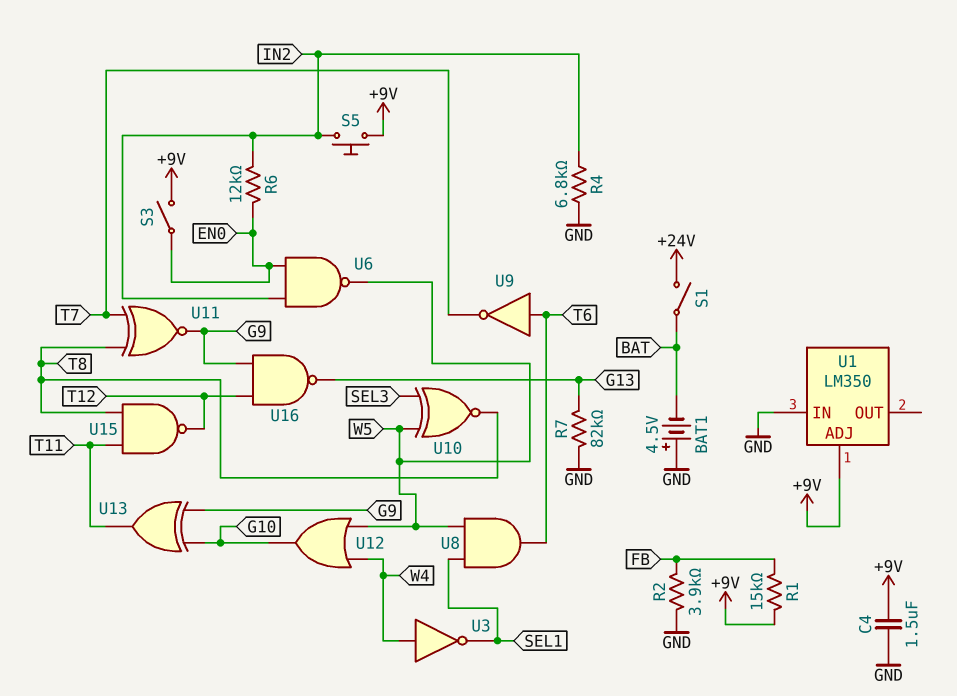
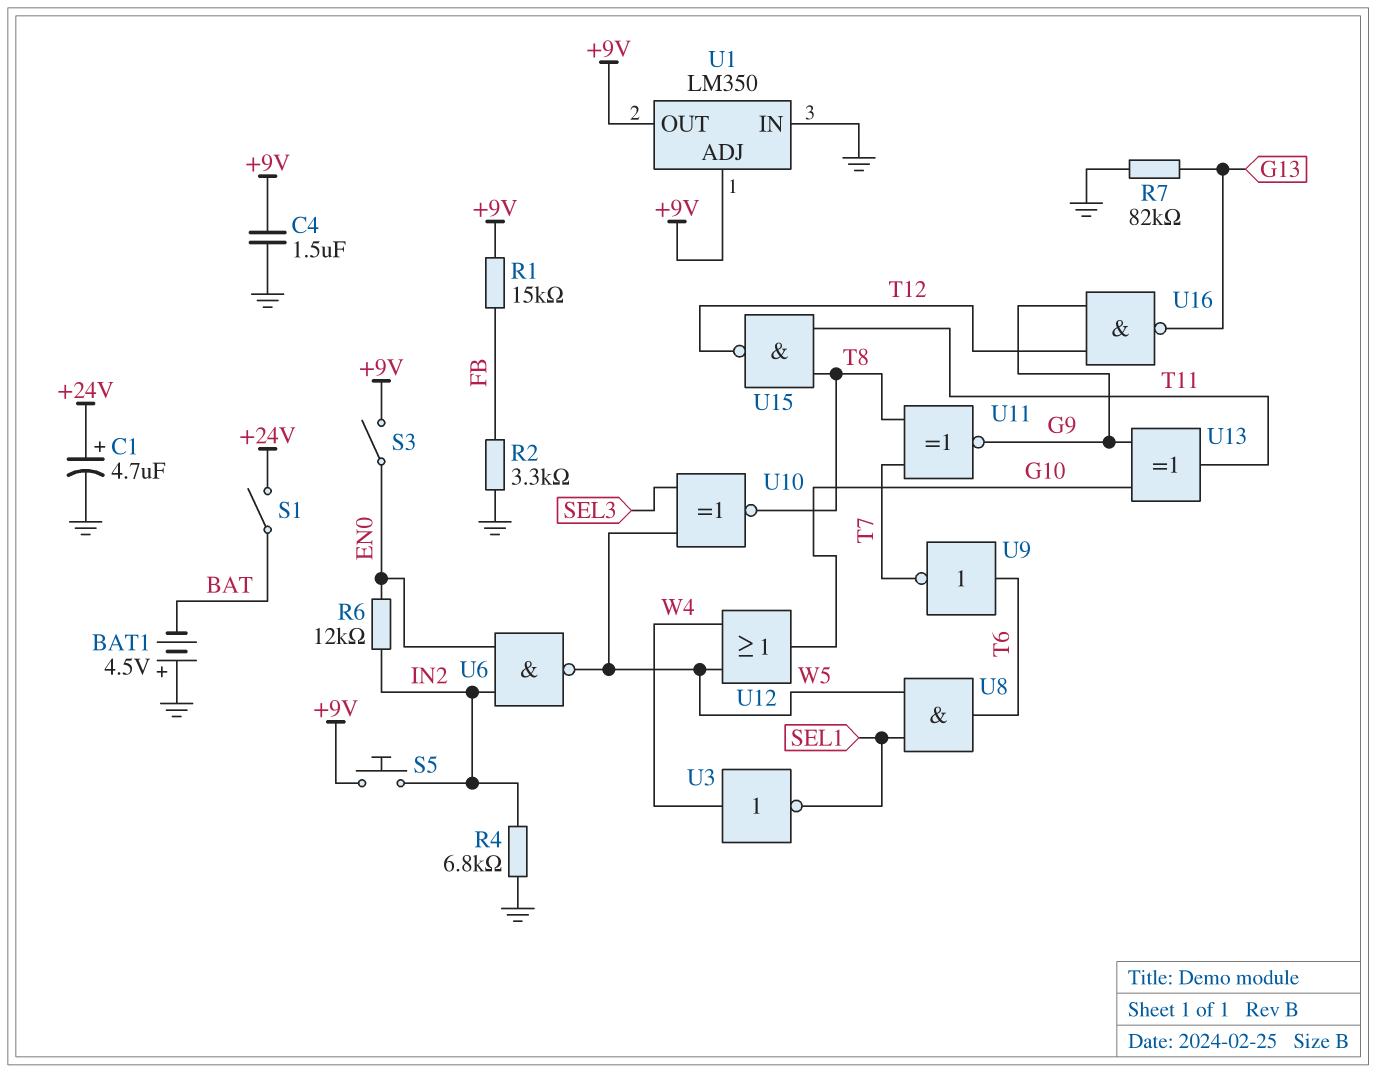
C1: none -> 4.7uF (plus +24V, minus GND)
R2: 3.9k (FB, GND) -> 3.3k (FB, GND)
U1 pin OUT: none -> +9V

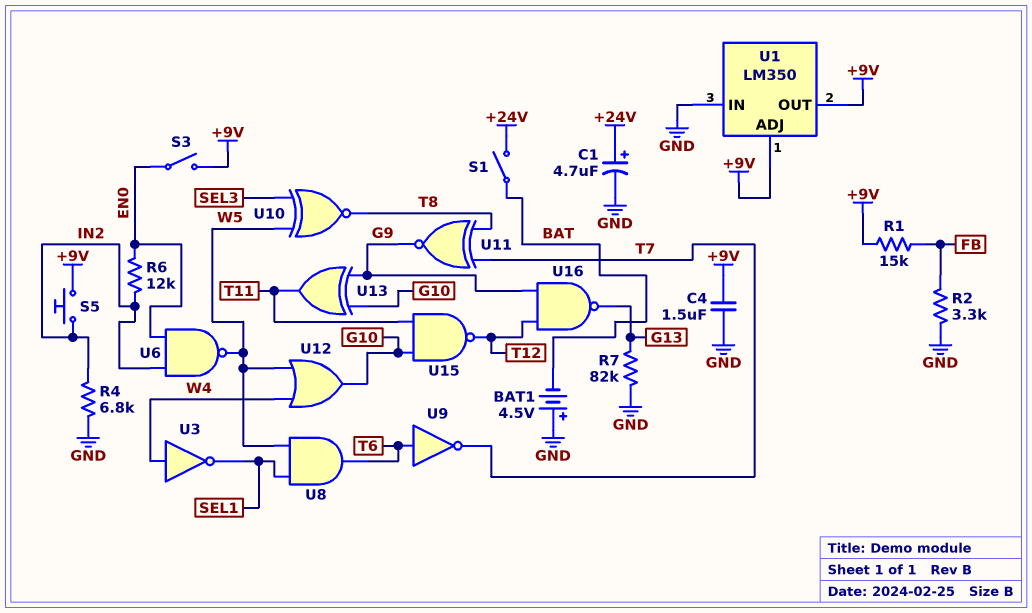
U15: NAND (in T8, in T11, out T12) -> NAND (in G10, in T11, out T12)

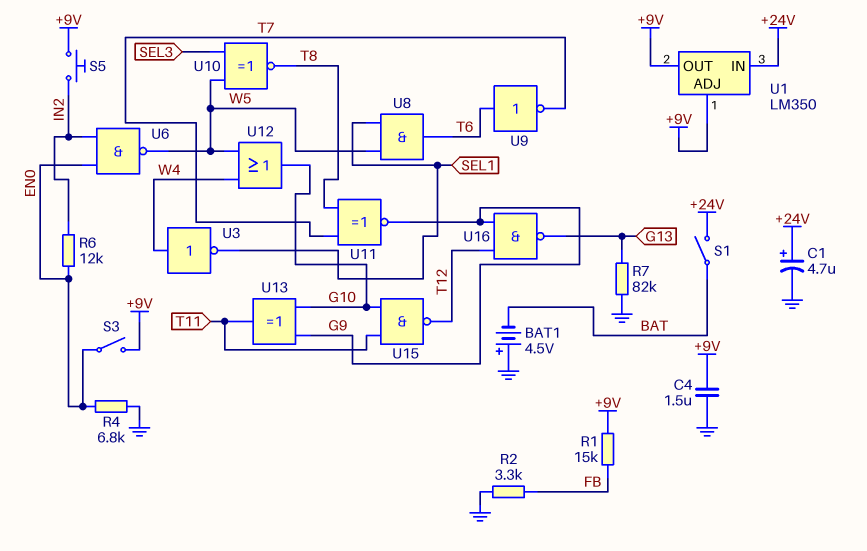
R4: 6.8k (GND, IN2) -> 6.8k (EN0, GND)
U1 pin IN: GND -> +24V

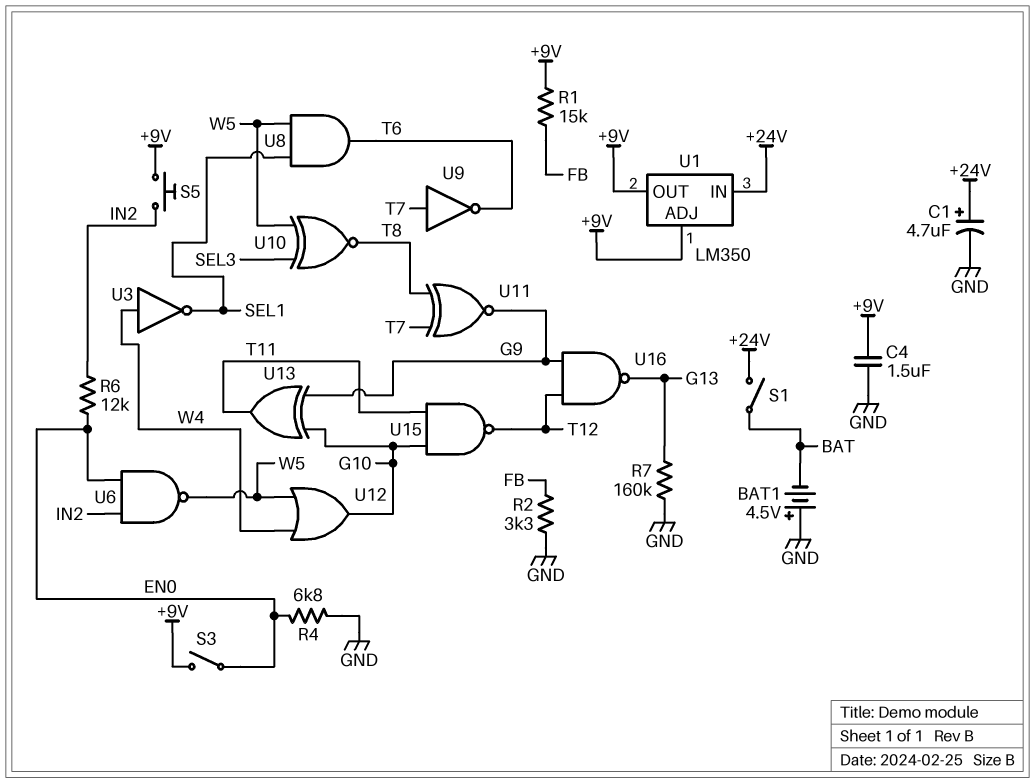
R7: 82k (G13, GND) -> 160k (G13, GND)
U9: NOT (in T6, out T7) -> NOT (in T7, out T6)

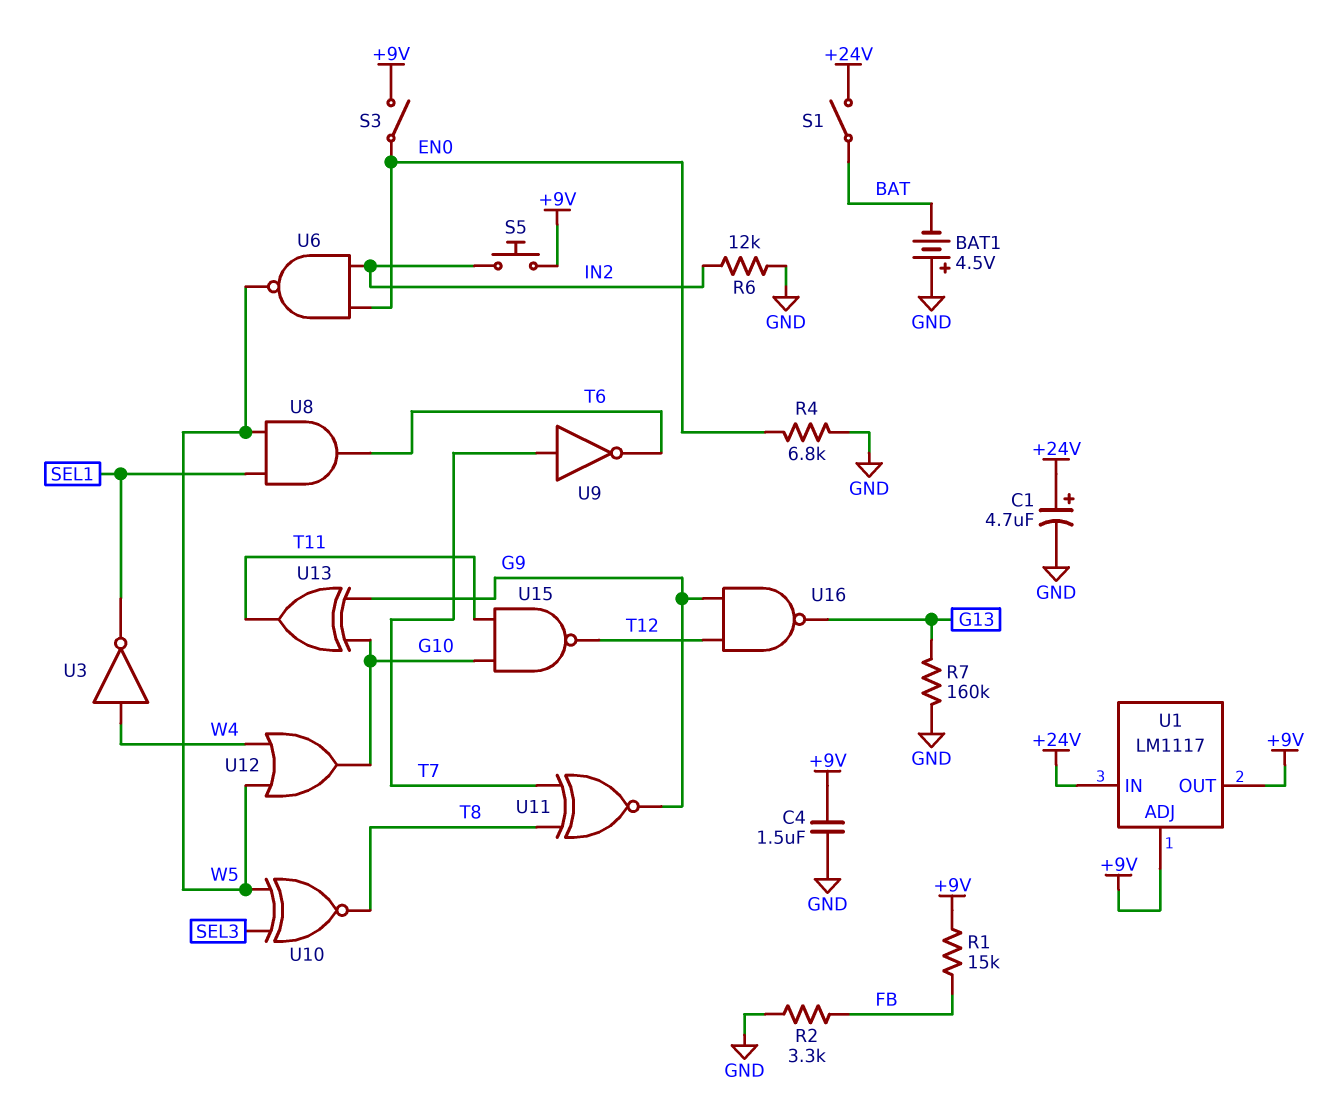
R6: 12k (EN0, IN2) -> 12k (GND, IN2)
U1: LM350 -> LM1117

